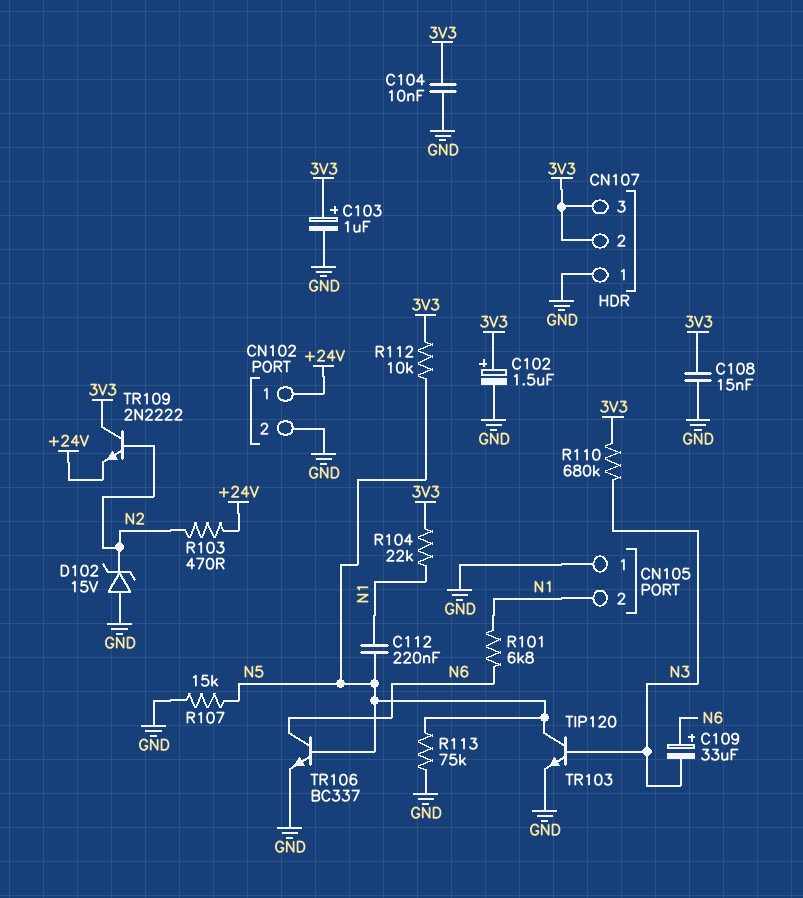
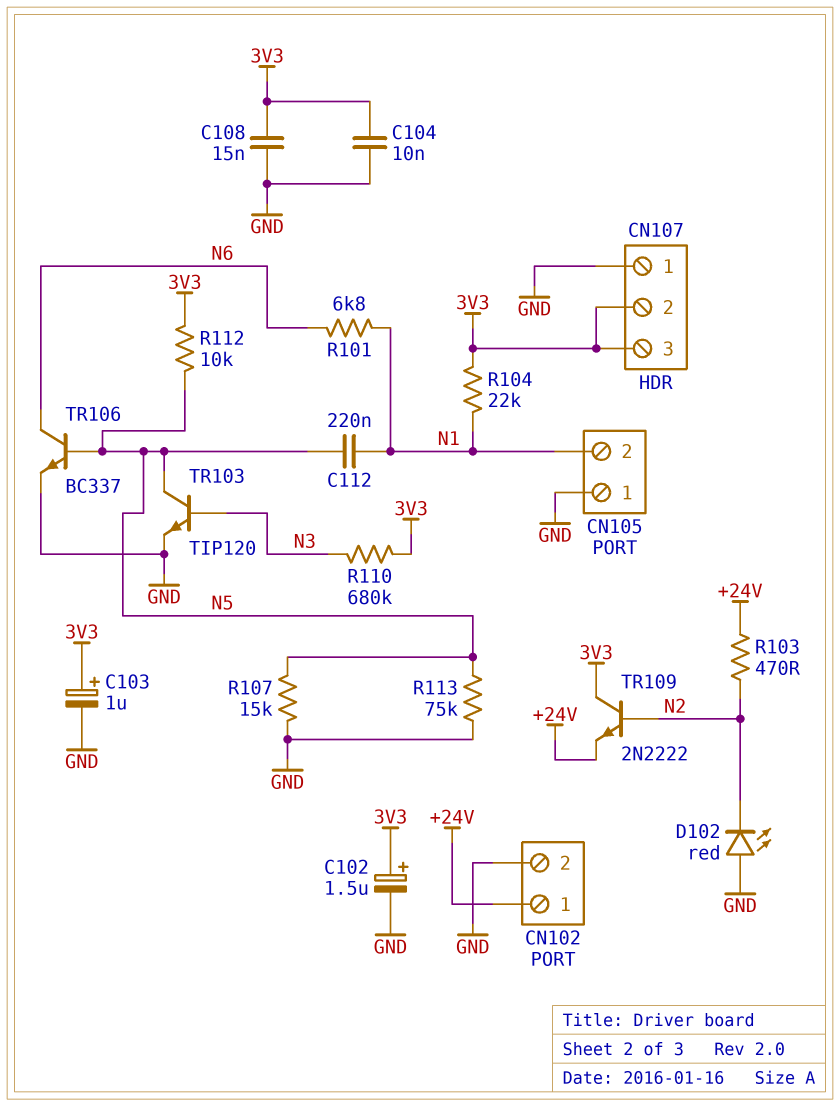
C109: 33uF (plus N6, minus N3) -> none
D102: zener 15V (A GND, K N2) -> LED red (A GND, K N2)

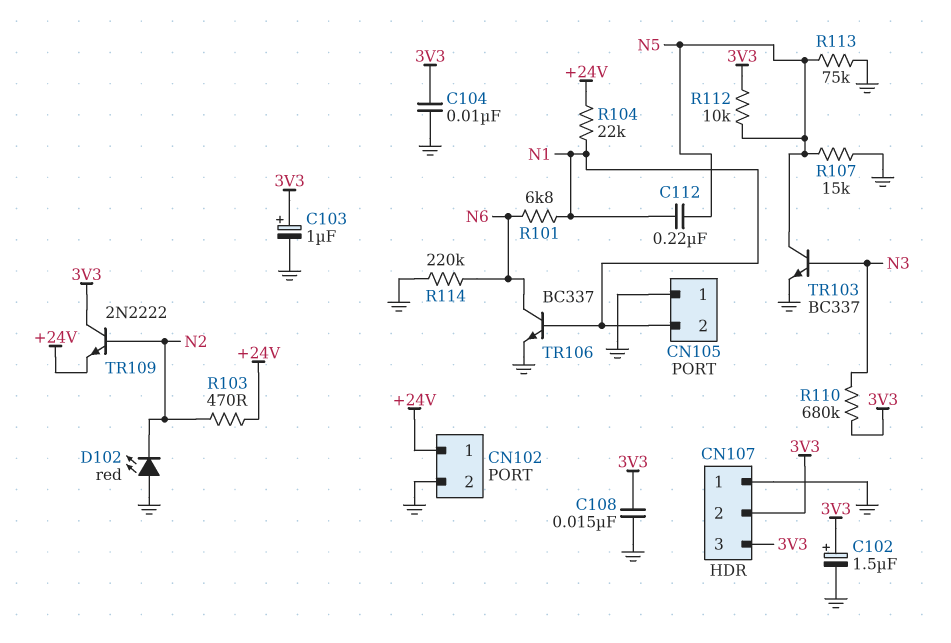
R104: 22k (3V3, N1) -> 22k (+24V, N1)
R114: none -> 220k (GND, N6)
TR103: NPN TIP120 (B N3, C N5, E GND) -> NPN BC337 (B N3, C N5, E GND)
TR106: NPN BC337 (B N5, C N6, E GND) -> NPN BC337 (B N1, C N6, E GND)

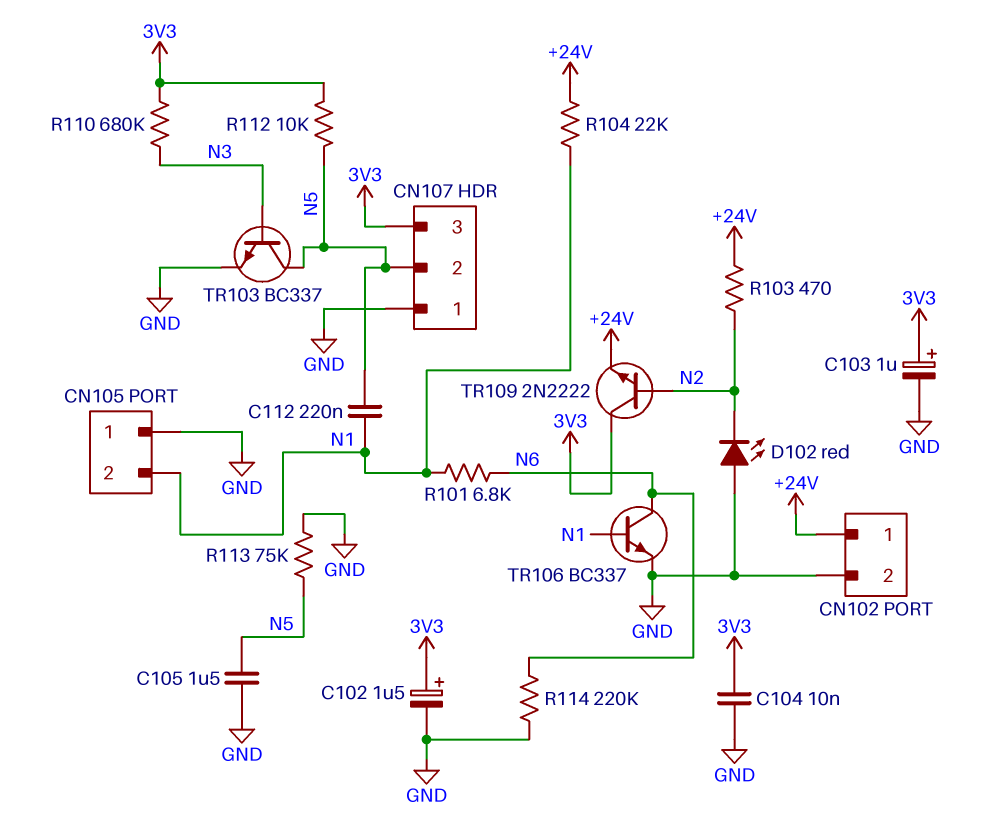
C105: none -> 1.5uF (GND, N5)
C108: 15nF (3V3, GND) -> none
CN107 pin 2: 3V3 -> N5
R107: 15k (GND, N5) -> none

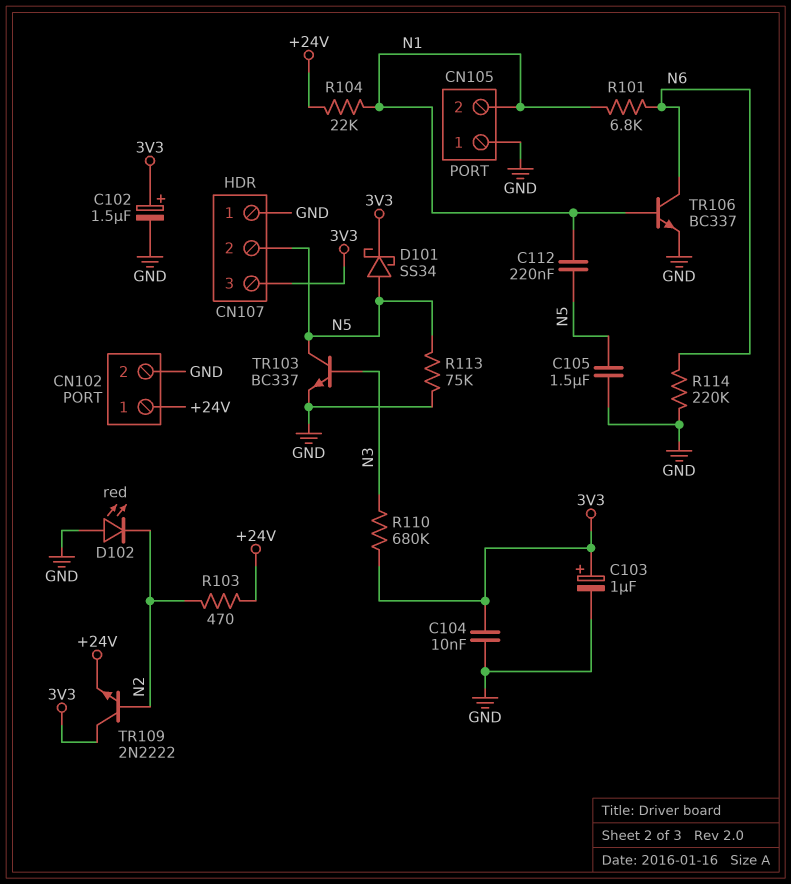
D101: none -> schottky SS34 (A N5, K 3V3)
R112: 10k (3V3, N5) -> none

